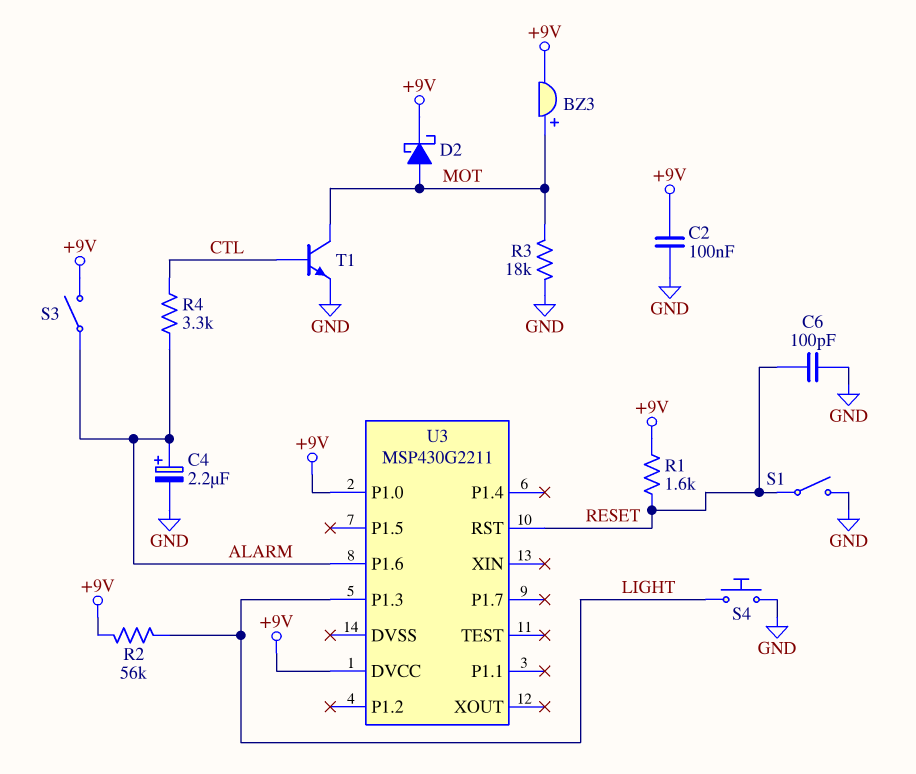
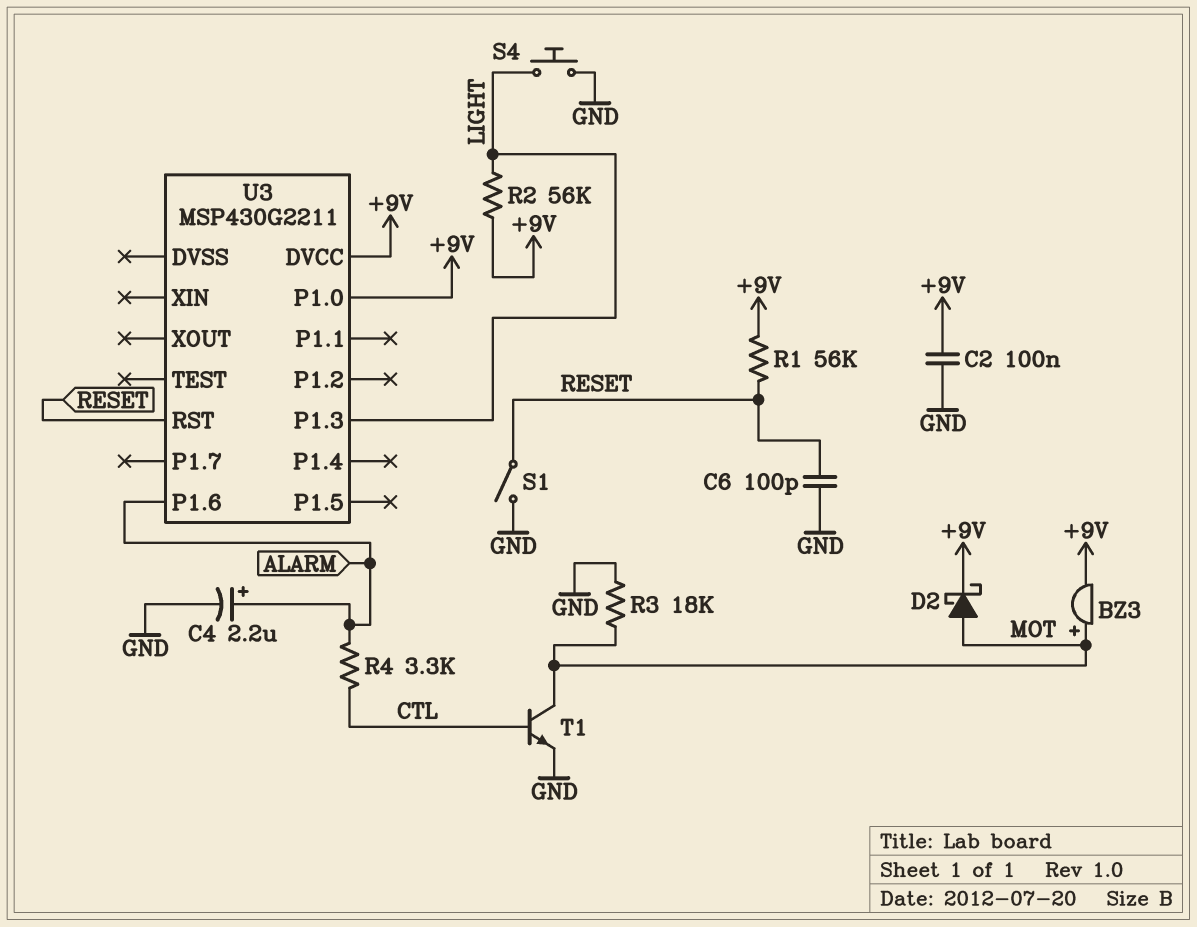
R1: 1.6k (+9V, RESET) -> 56k (+9V, RESET)
S3: switch (+9V, ALARM) -> none

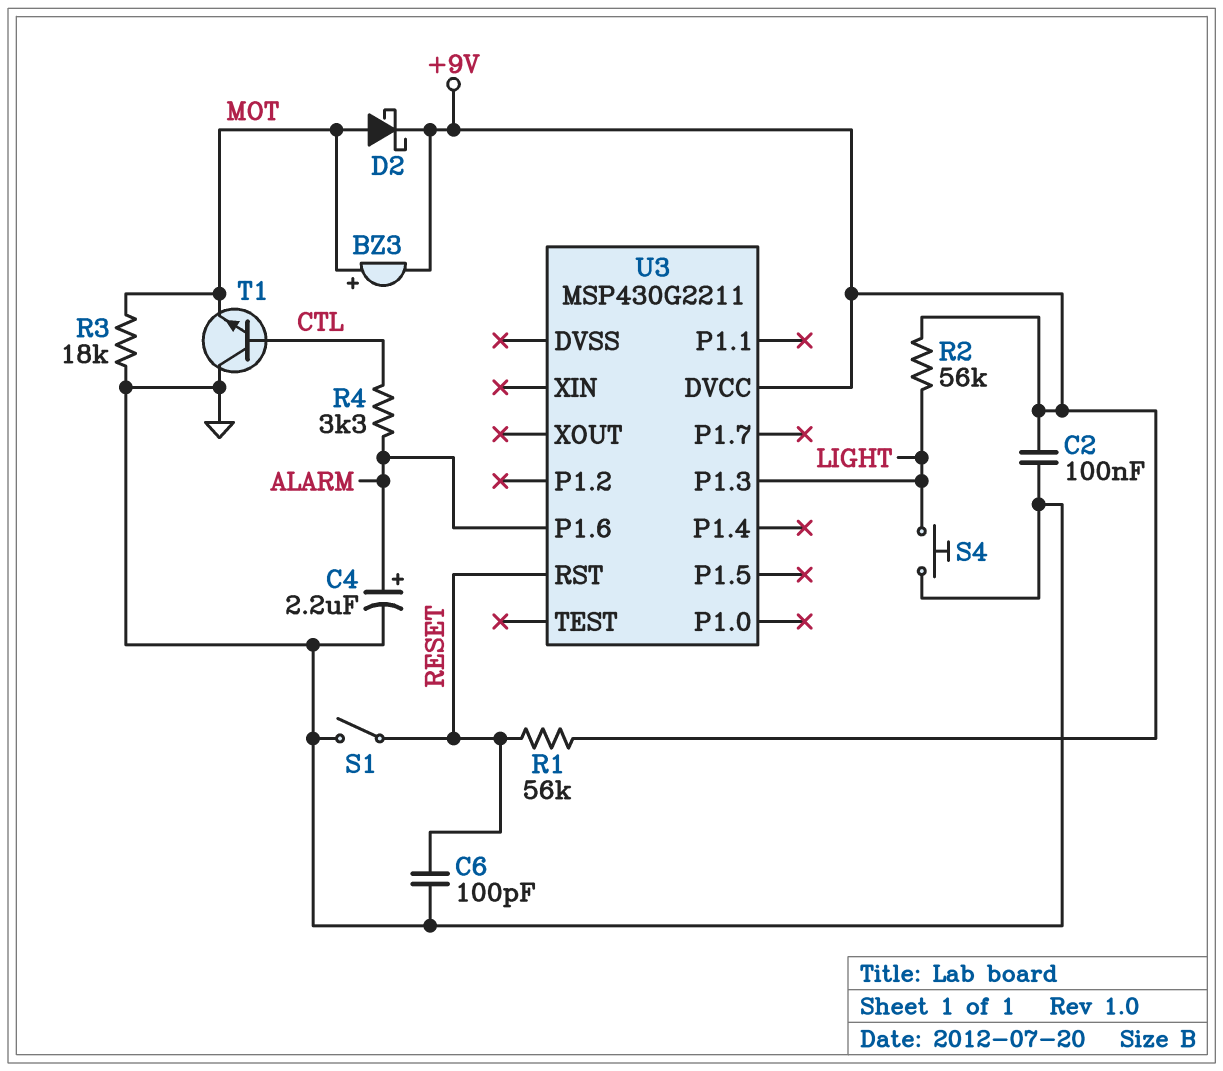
T1: NPN (B CTL, C MOT, E GND) -> NPN (B CTL, C GND, E MOT)
U3 pin P1.0: +9V -> none

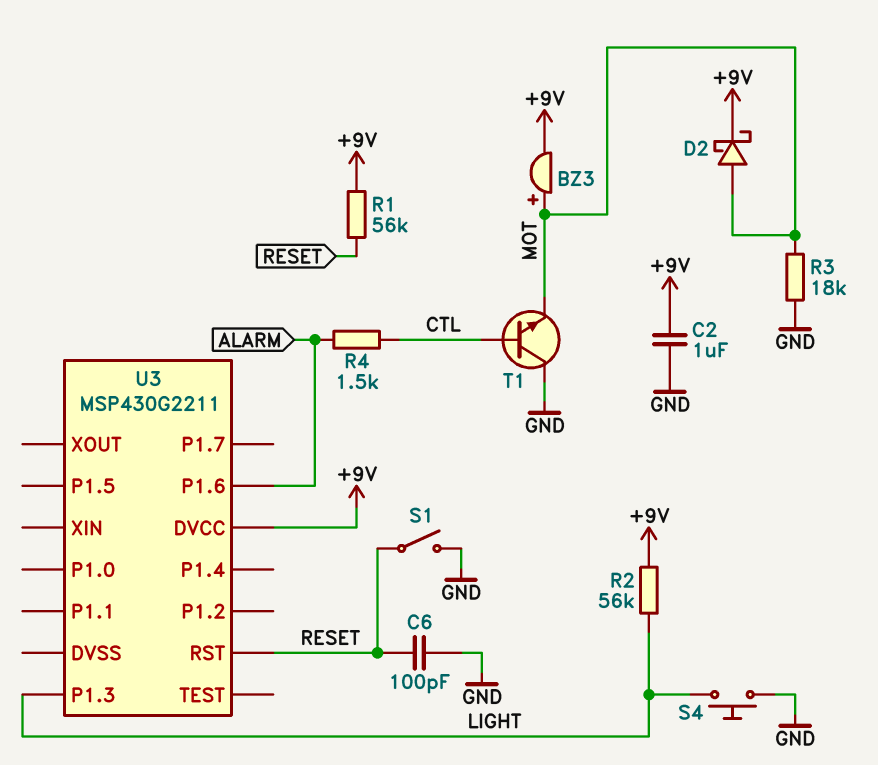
C2: 100nF (+9V, GND) -> 1uF (+9V, GND)
C4: 2.2uF (plus ALARM, minus GND) -> none
R4: 3.3k (ALARM, CTL) -> 1.5k (ALARM, CTL)

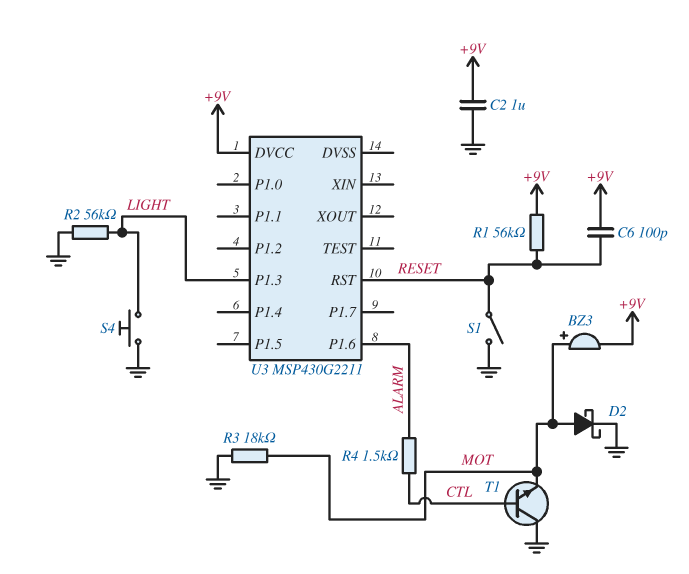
C6: 100pF (GND, RESET) -> 100pF (+9V, RESET)
D2: schottky (A MOT, K +9V) -> schottky (A MOT, K GND)
R2: 56k (+9V, LIGHT) -> 56k (GND, LIGHT)

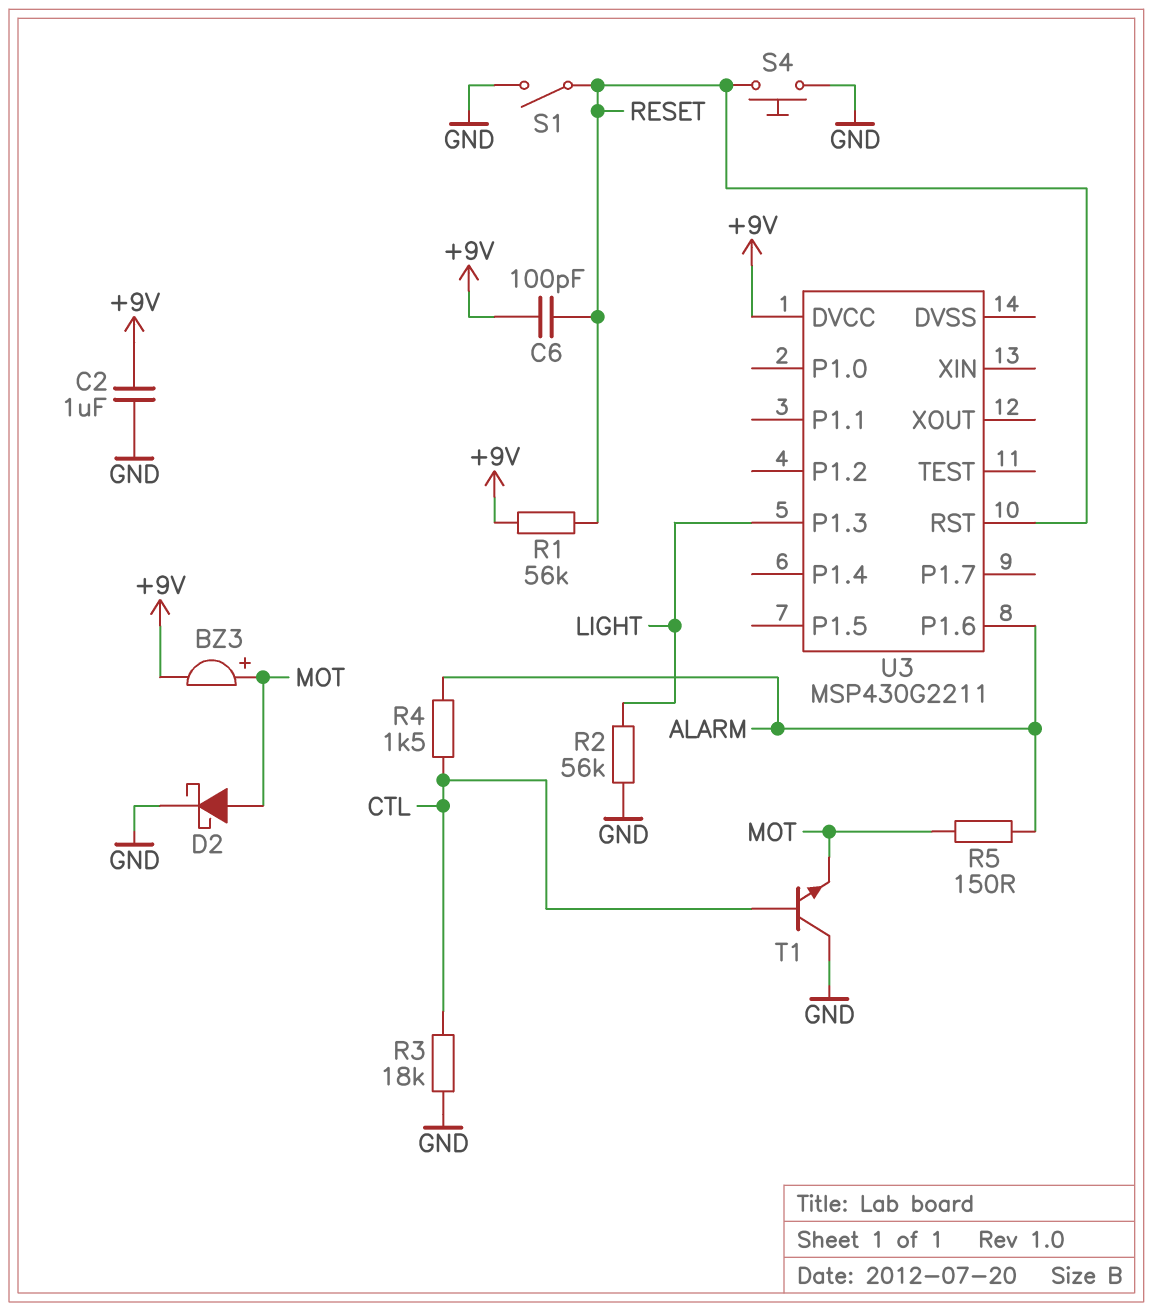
R3: 18k (GND, MOT) -> 18k (CTL, GND)
R5: none -> 150 (ALARM, MOT)
S4: button (GND, LIGHT) -> button (GND, RESET)

